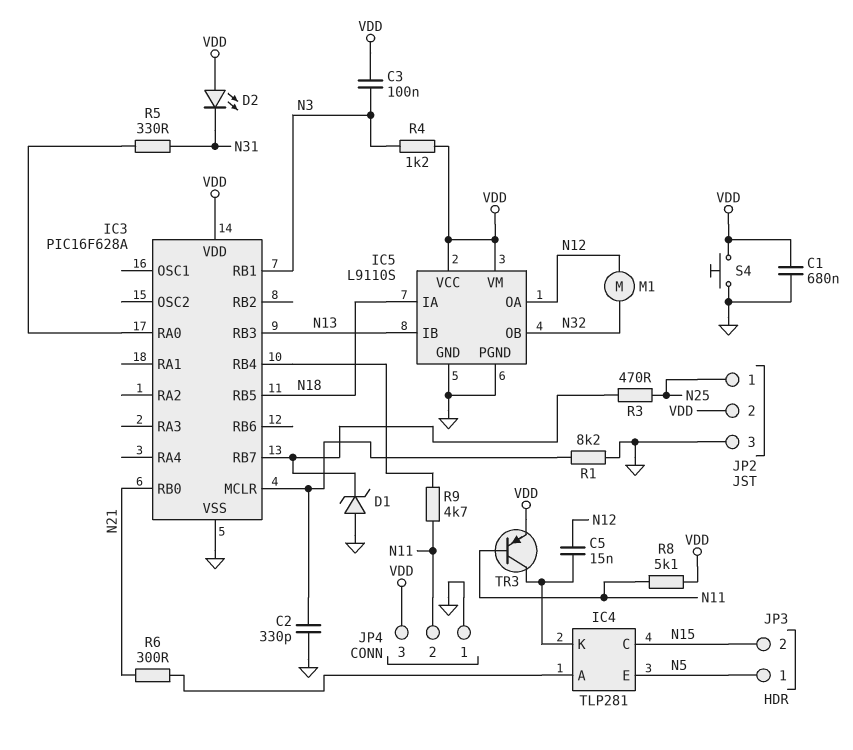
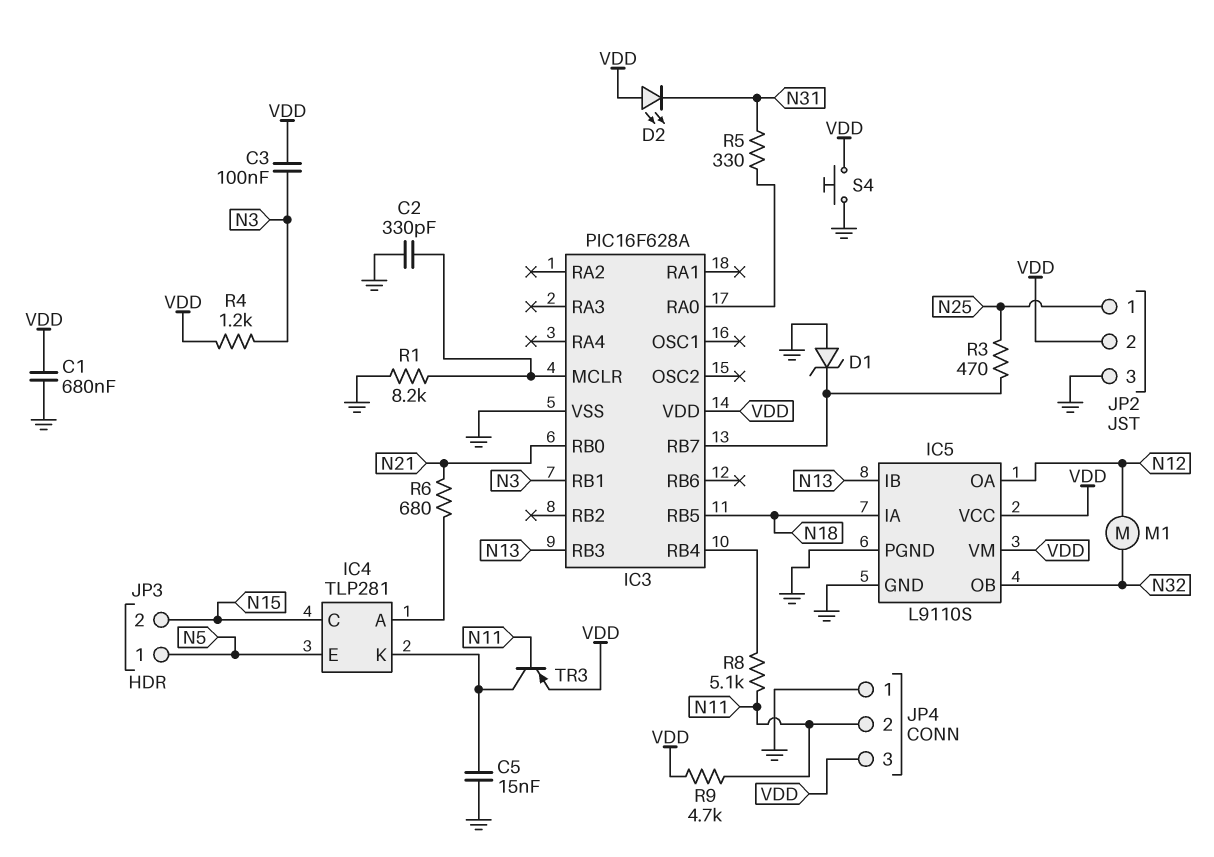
C5: 15nF (IC4/K, N12) -> 15nF (GND, IC4/K)
R6: 300 (IC4/A, N21) -> 680 (IC4/A, N21)
R8: 5.1k (N11, VDD) -> 5.1k (IC3/RB4, N11)
R9: 4.7k (IC3/RB4, N11) -> 4.7k (N11, VDD)

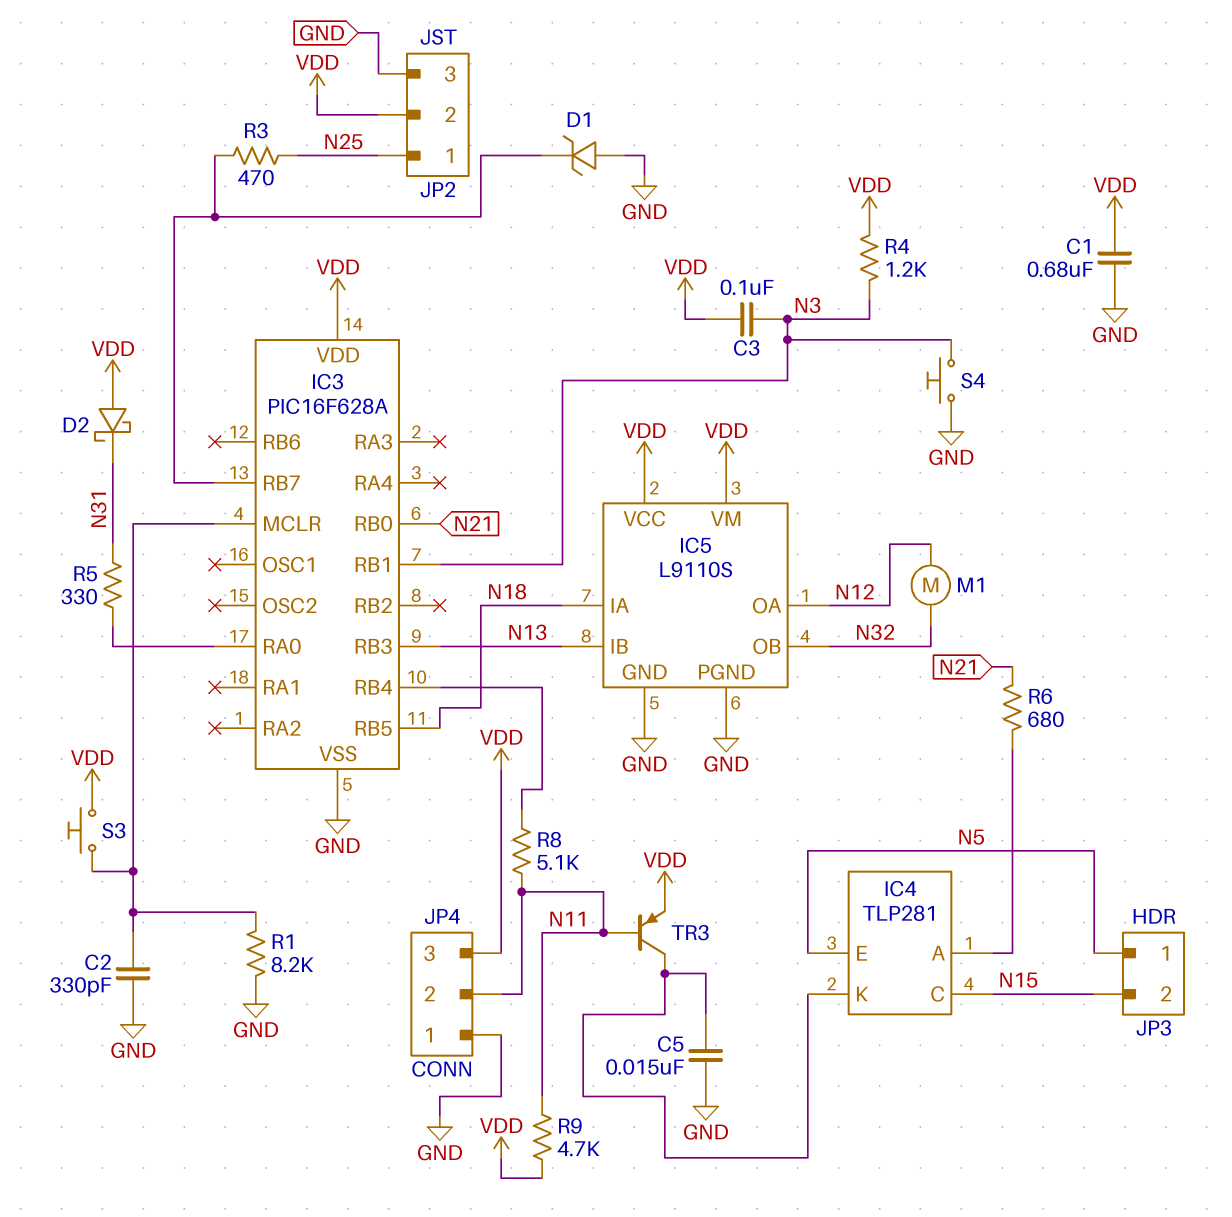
D2: LED (A VDD, K N31) -> schottky (A VDD, K N31)
S3: none -> button (IC3/MCLR, VDD)
S4: button (GND, VDD) -> button (GND, N3)

